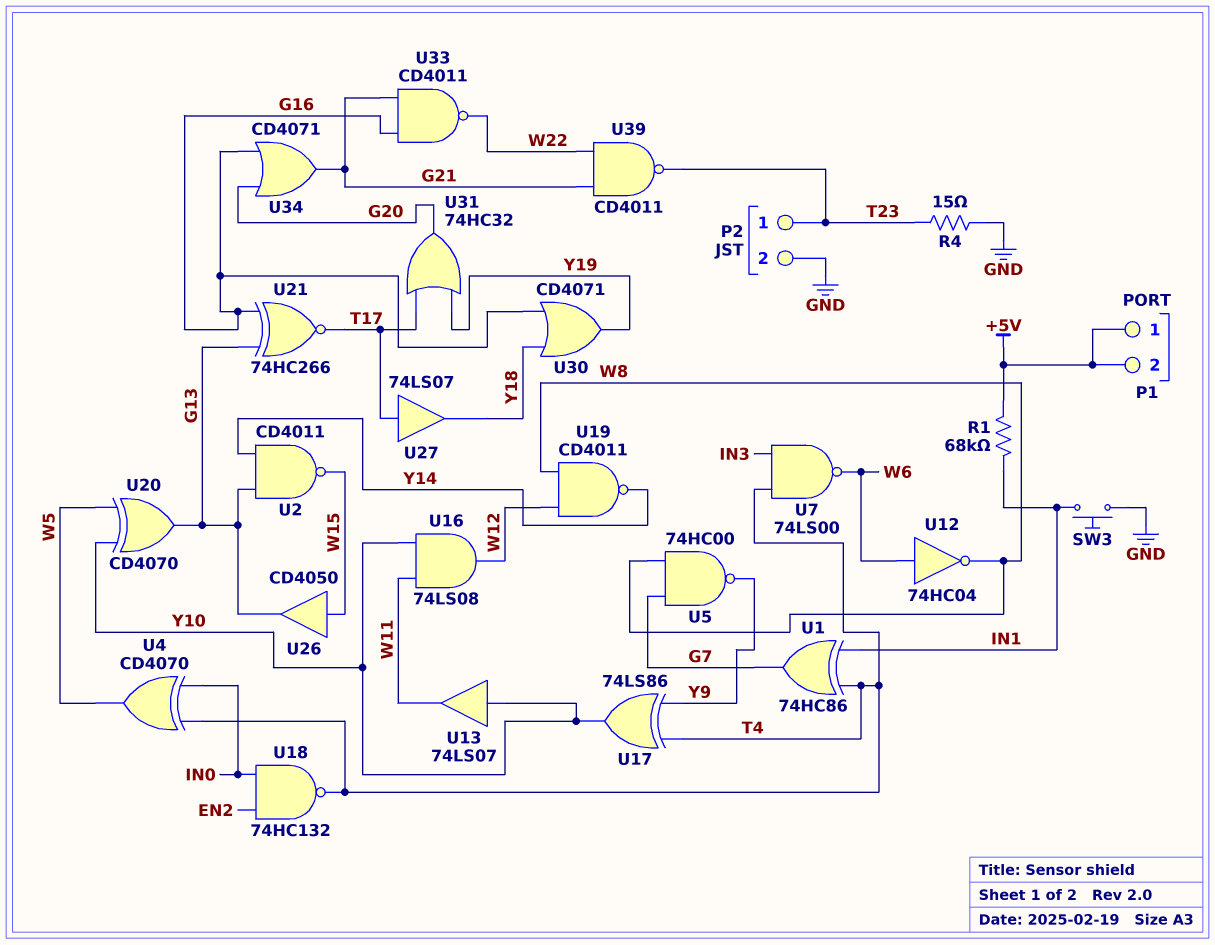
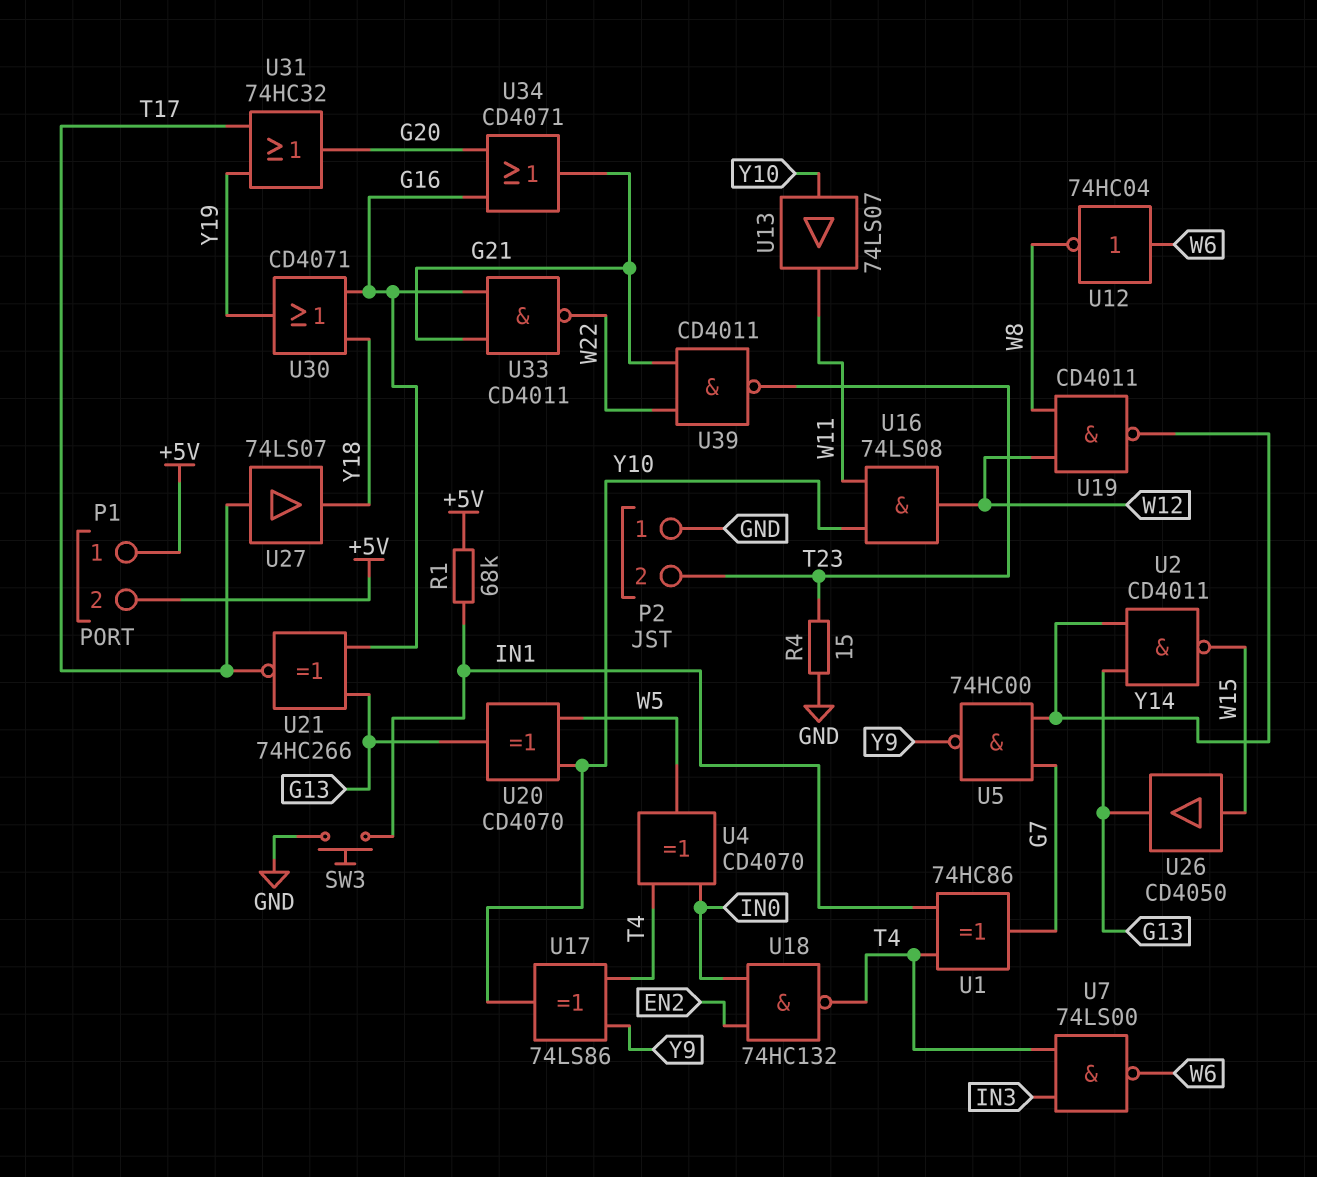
P2 pin 1: T23 -> GND
P2 pin 2: GND -> T23
U5: NAND 74HC00 (in G7, in W8, out Y9) -> NAND 74HC00 (in G7, in Y14, out Y9)

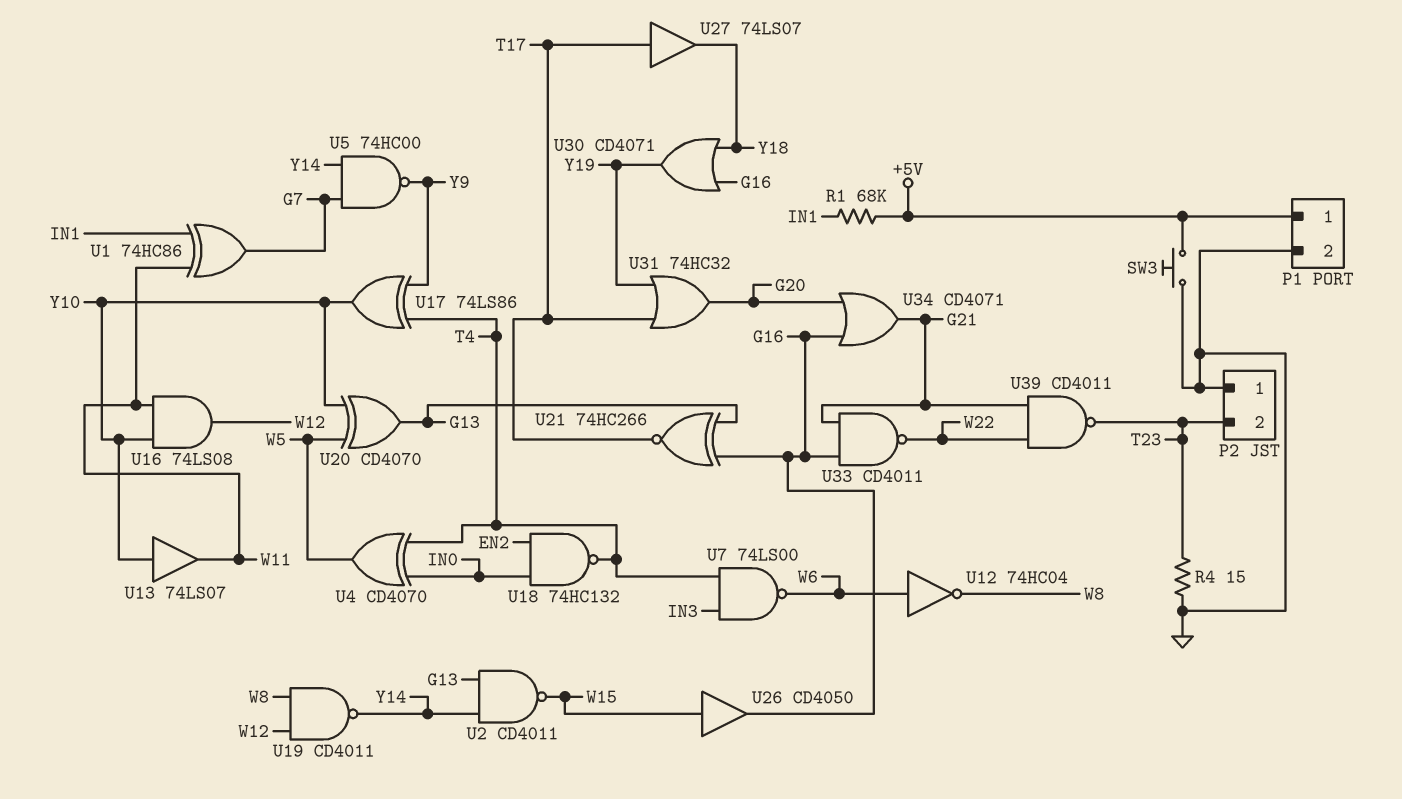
P1 pin 2: +5V -> GND
SW3: button (GND, IN1) -> button (+5V, GND)
U1: XOR 74HC86 (in IN1, in T4, out G7) -> XOR 74HC86 (in IN1, in W11, out G7)
U26: buffer CD4050 (in W15, out G13) -> buffer CD4050 (in W15, out G16)

